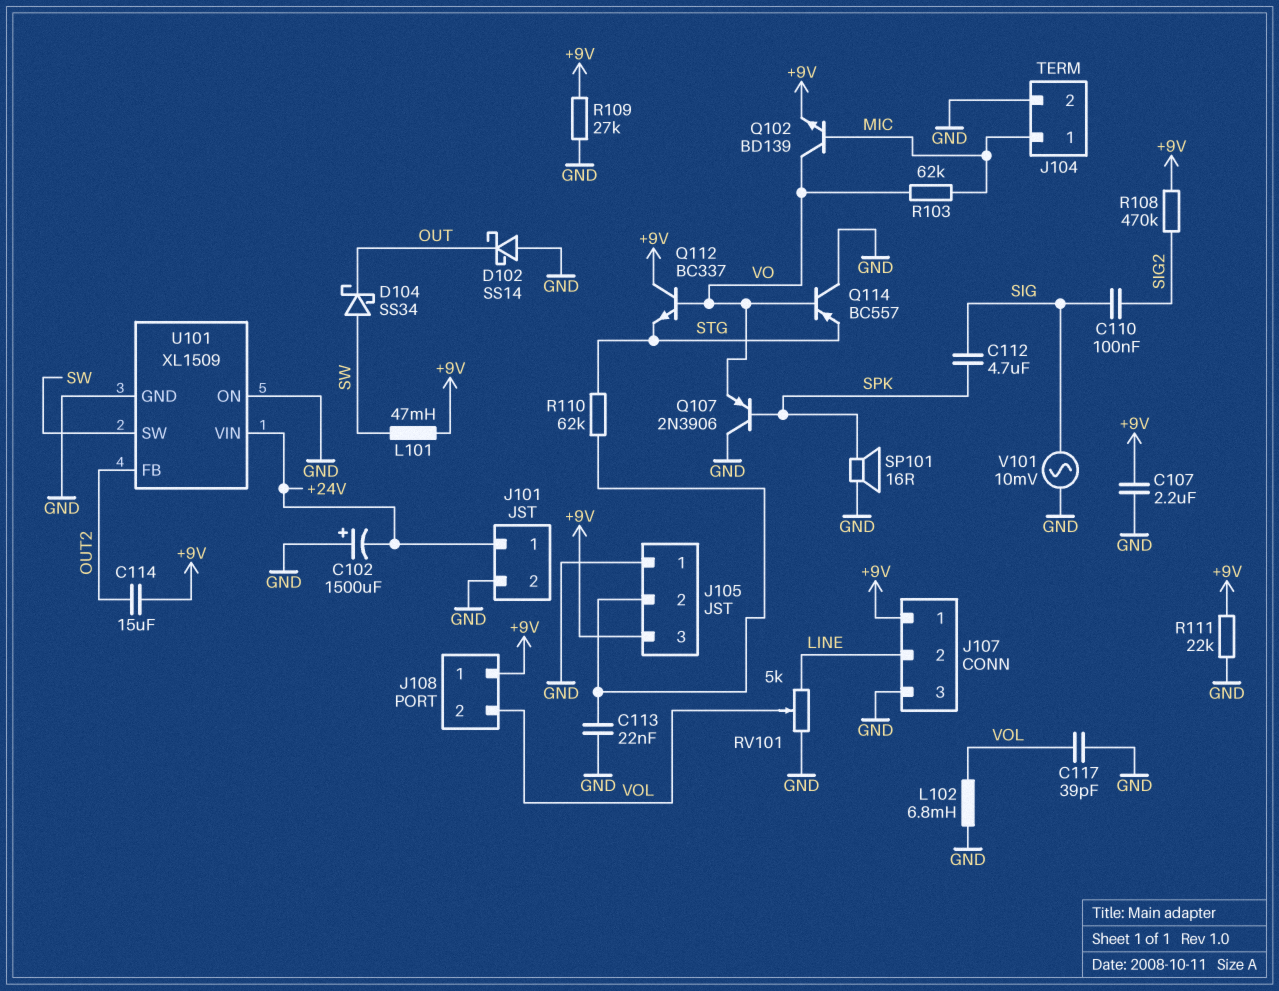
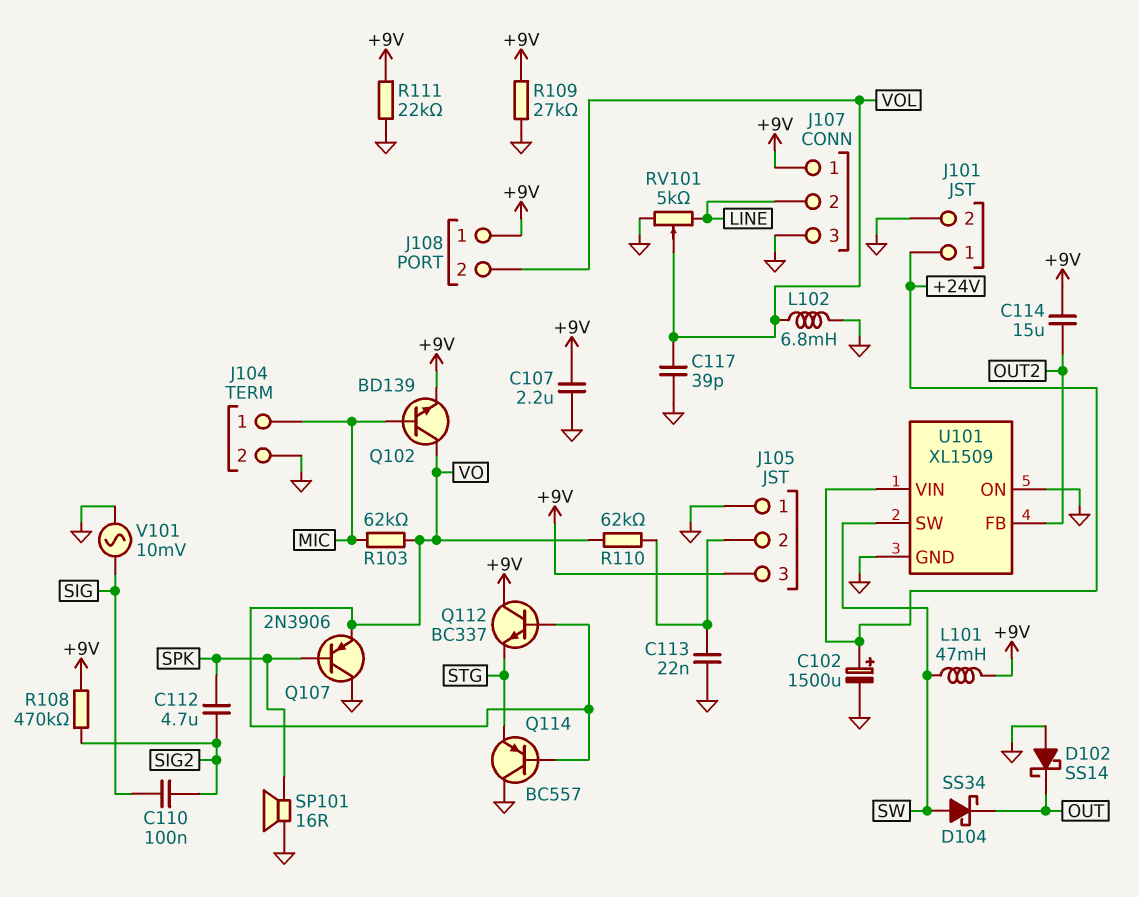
C102: 1500uF (plus GND, minus +24V) -> 1500uF (plus +24V, minus GND)
C112: 4.7uF (SIG, SPK) -> 4.7uF (SIG2, SPK)
R110: 62k (J105/2, STG) -> 62k (J105/2, VO)

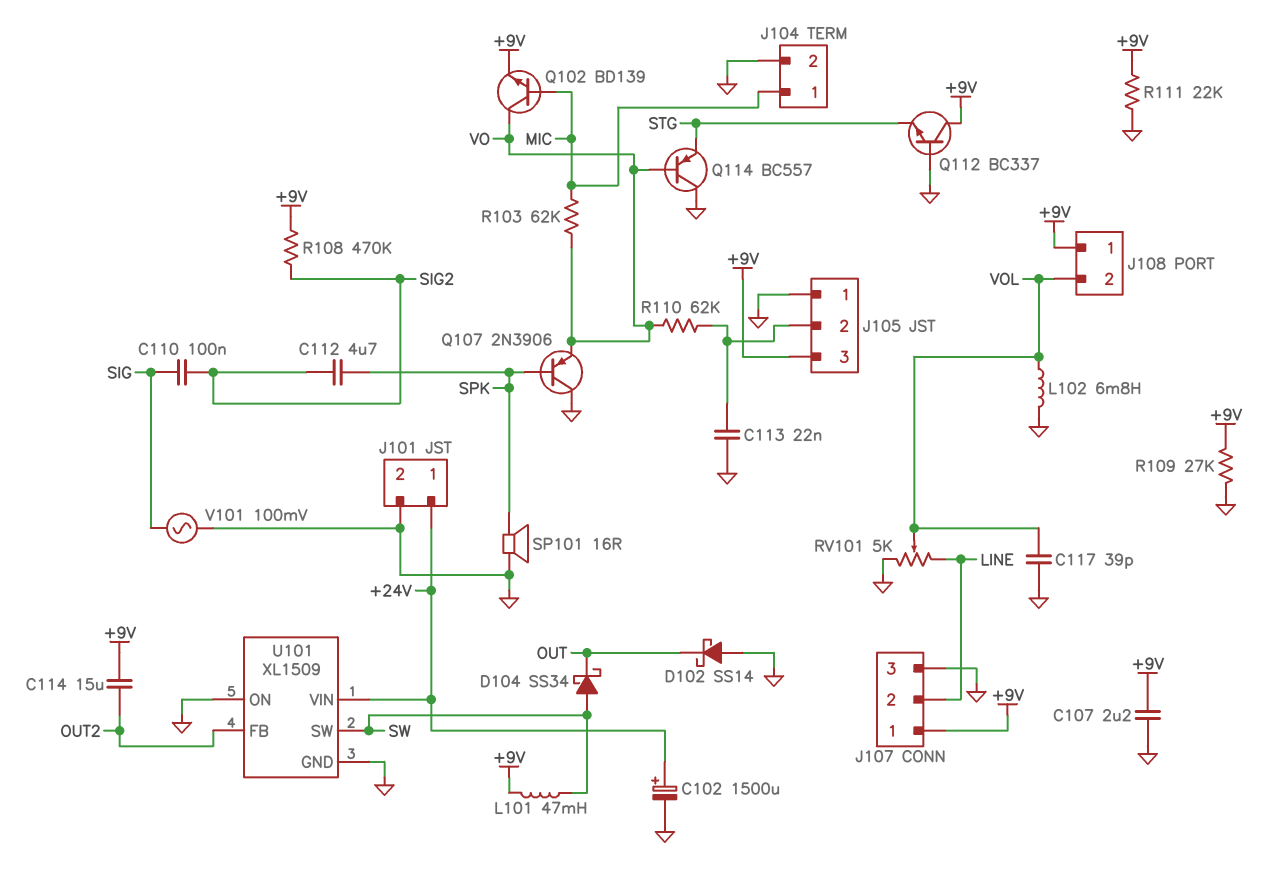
Q112: NPN BC337 (B VO, C +9V, E STG) -> NPN BC337 (B GND, C +9V, E STG)
V101: AC 10mV (GND, SIG) -> AC 100mV (GND, SIG)

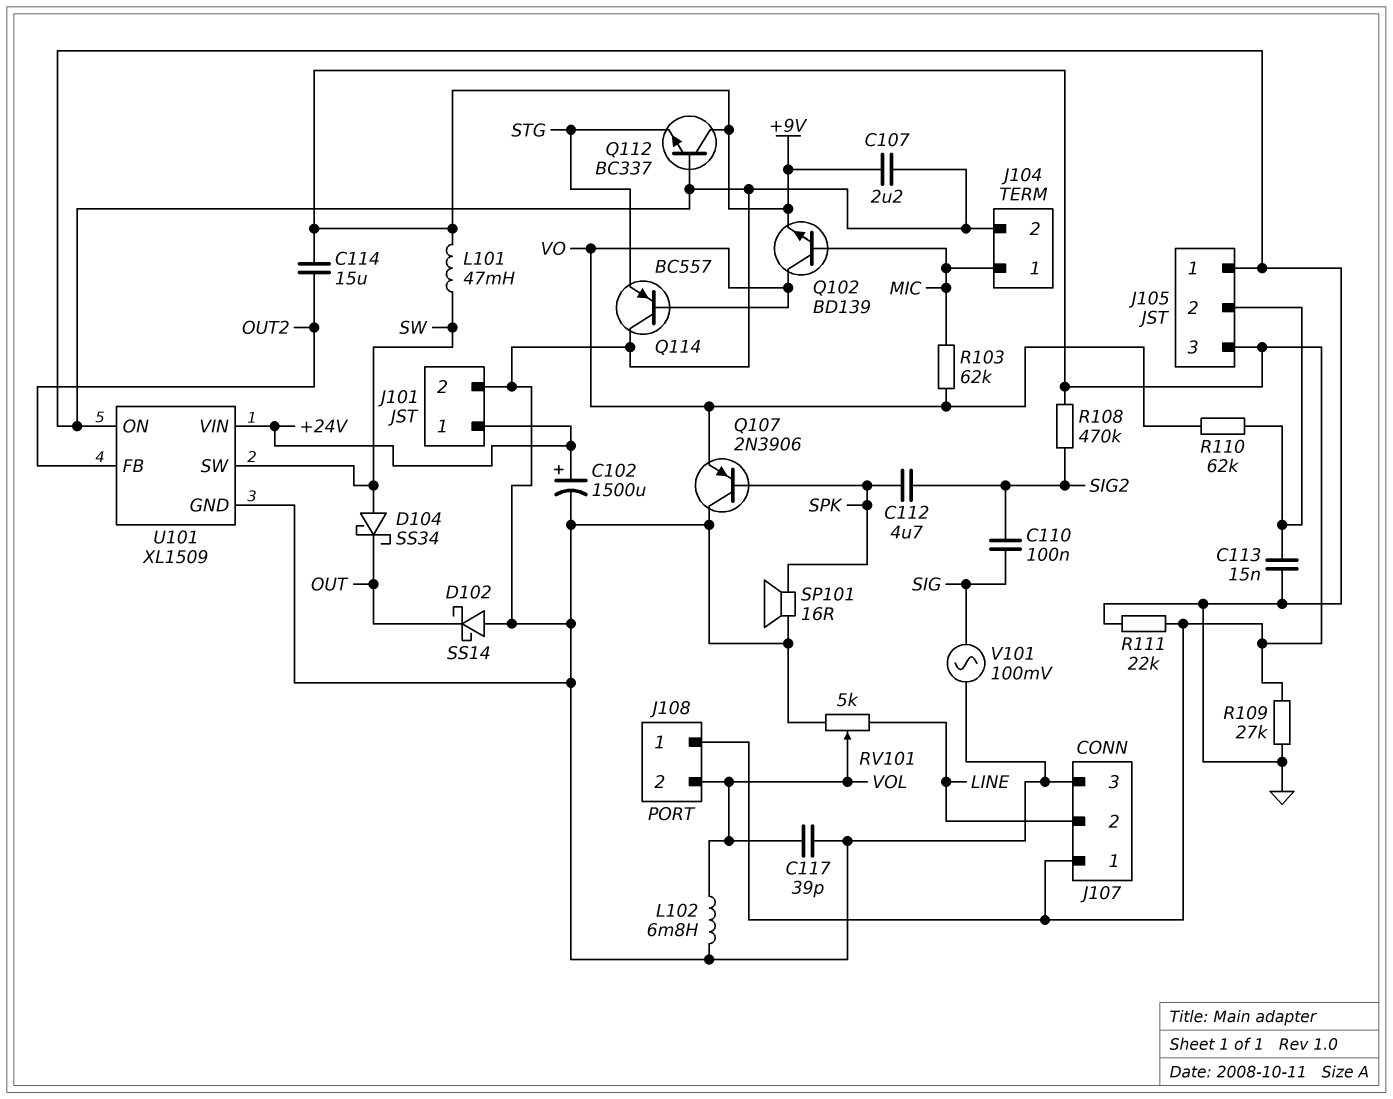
C113: 22nF (GND, J105/2) -> 15nF (GND, J105/2)

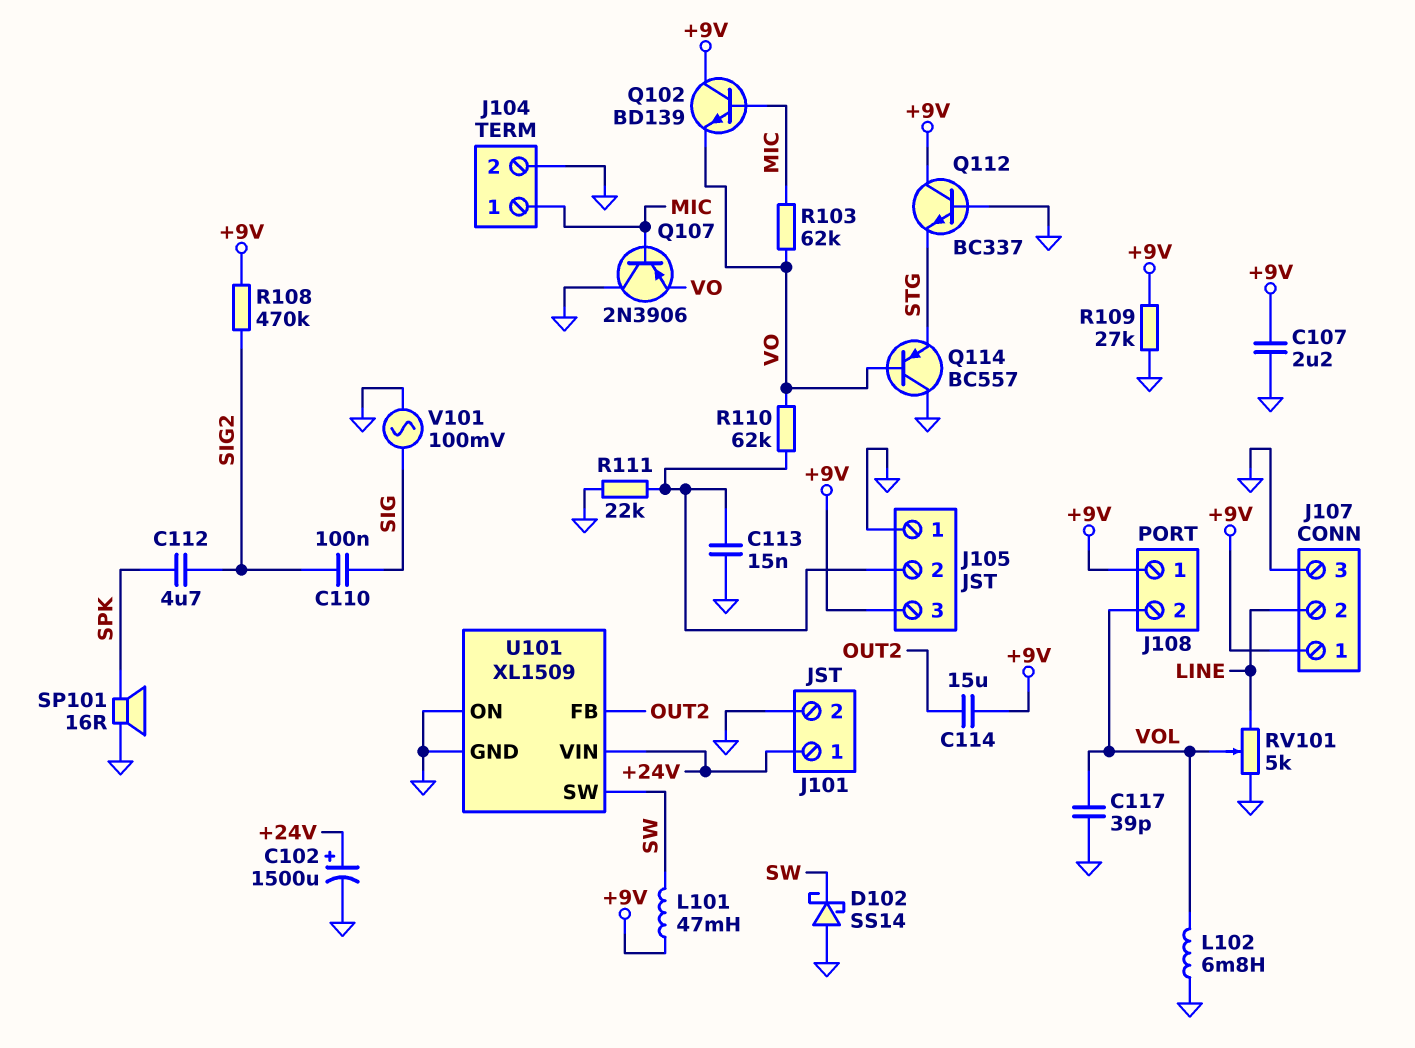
D102: schottky SS14 (A GND, K OUT) -> schottky SS14 (A GND, K SW)
D104: schottky SS34 (A SW, K OUT) -> none
Q102: NPN BD139 (B MIC, C VO, E +9V) -> NPN BD139 (B MIC, C +9V, E VO)
Q107: PNP 2N3906 (B SPK, C GND, E VO) -> PNP 2N3906 (B MIC, C GND, E VO)
R111: 22k (+9V, GND) -> 22k (GND, J105/2)

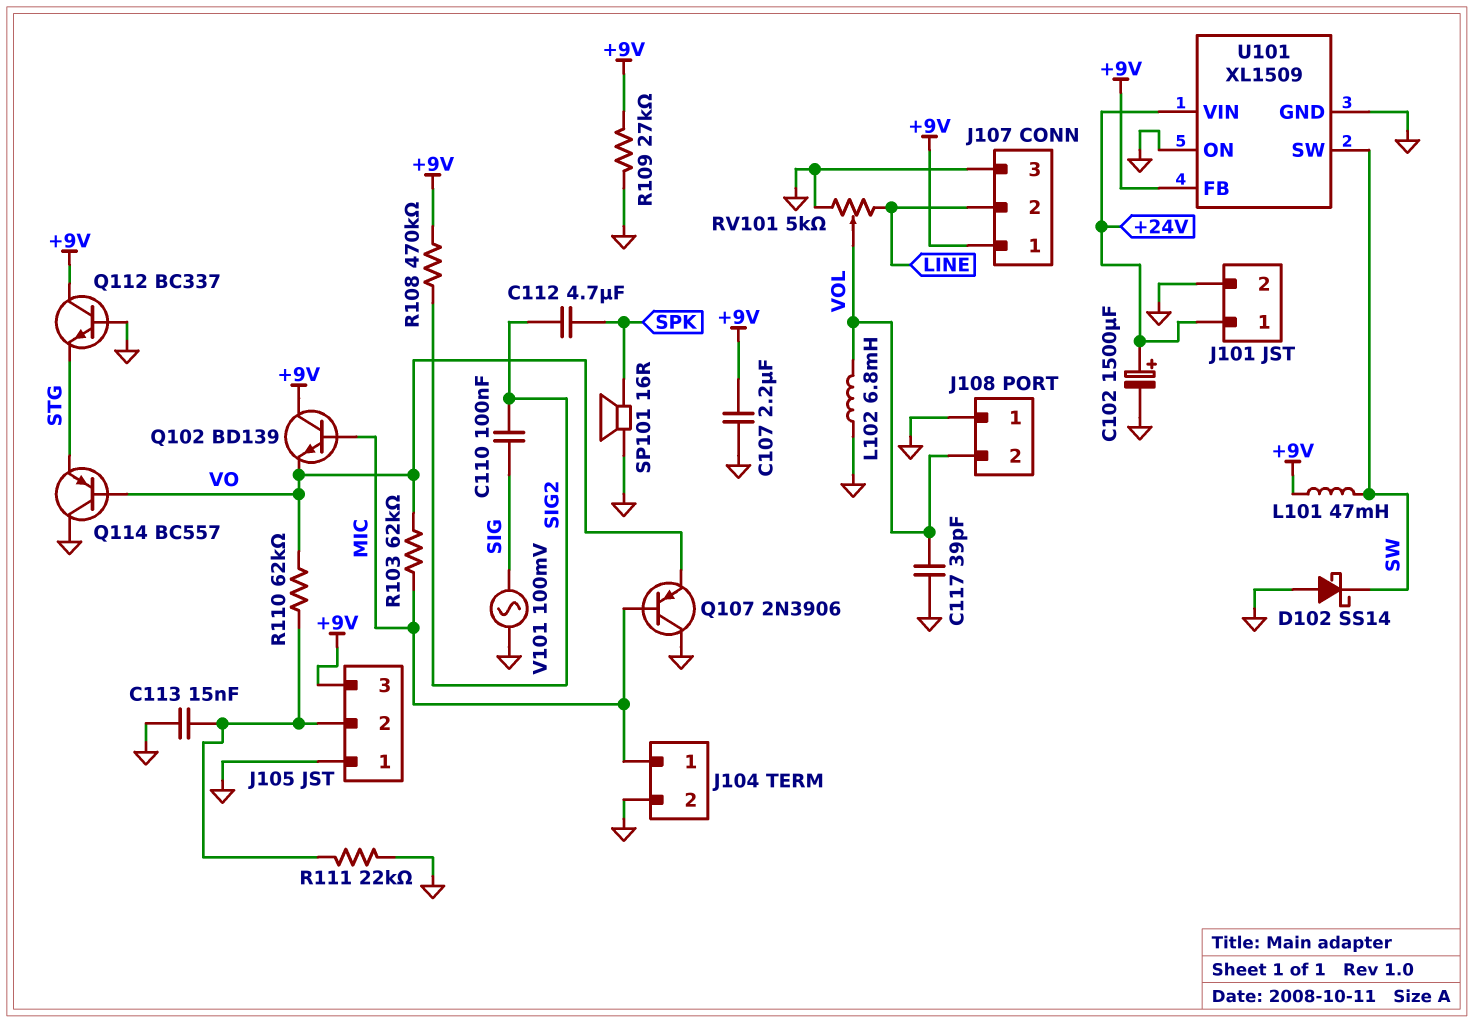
C114: 15uF (+9V, OUT2) -> none
J108 pin 1: +9V -> GND
U101 pin FB: OUT2 -> +9V

